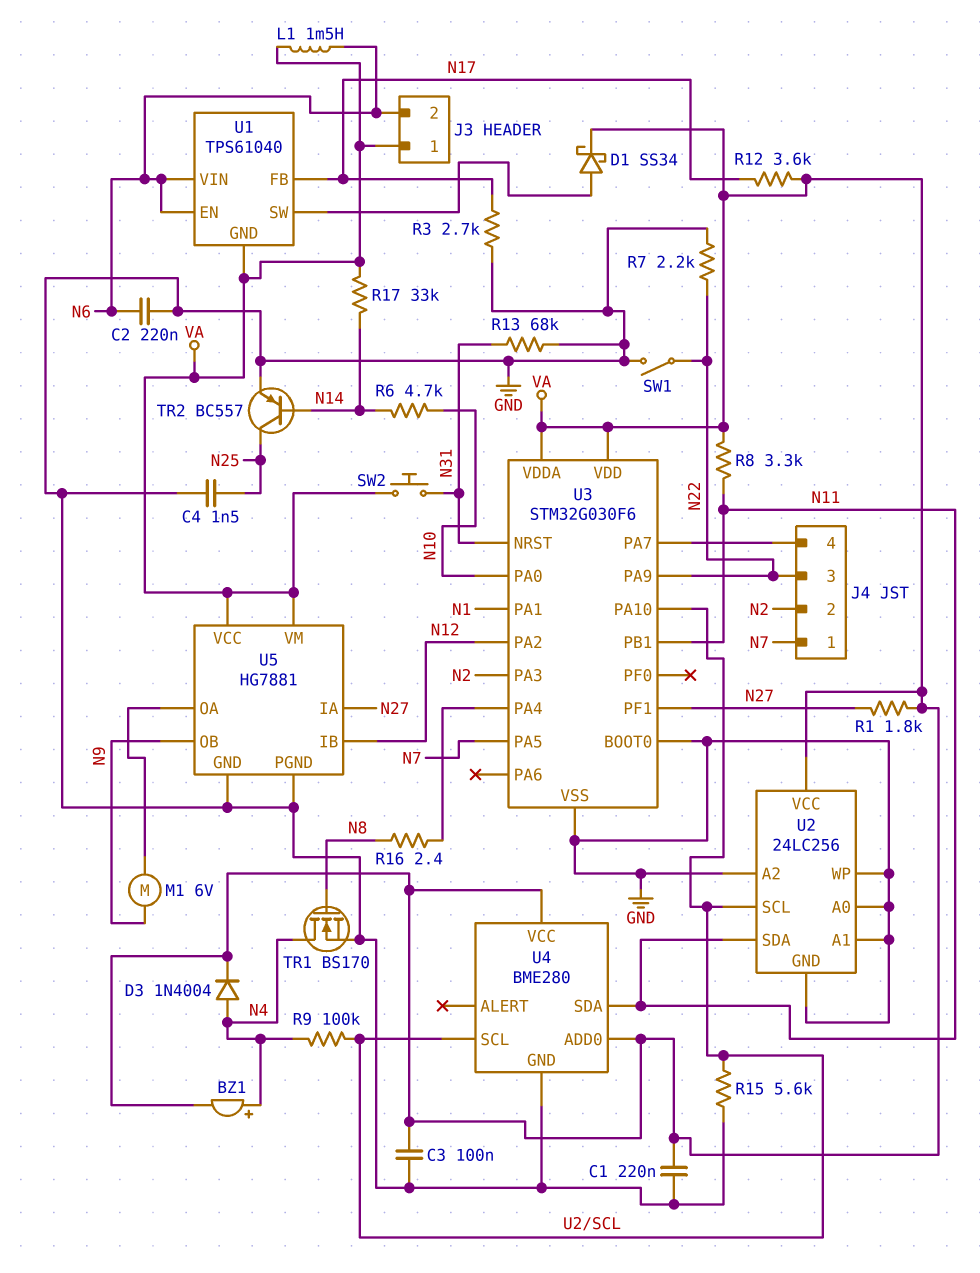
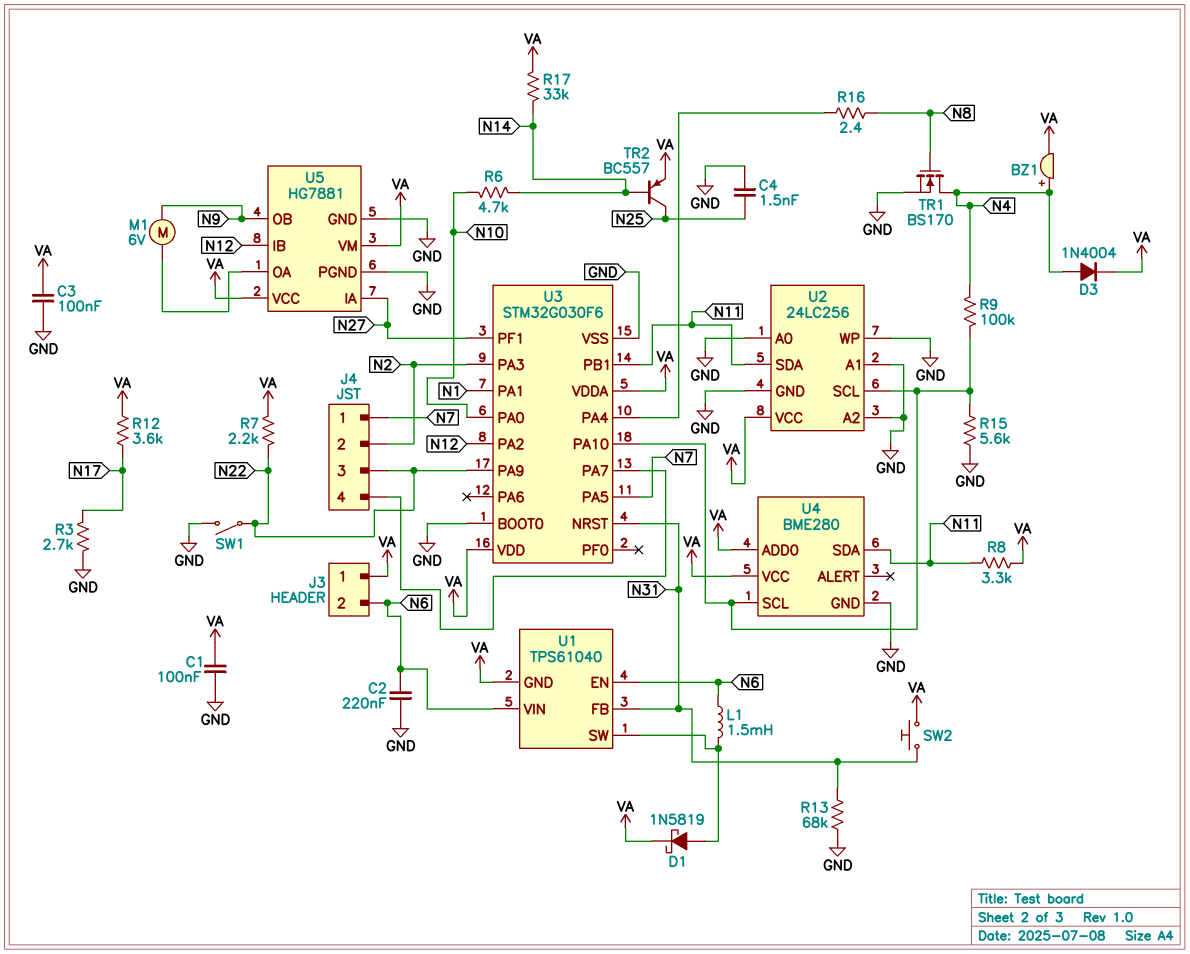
C1: 220nF (GND, VA) -> 100nF (GND, VA)
D1: schottky SS34 (A U1/SW, K VA) -> schottky 1N5819 (A U1/SW, K VA)
L1: 1.5mH (N6, VA) -> 1.5mH (N6, U1/SW)
R1: 1.8k (N27, VA) -> none
R7: 2.2k (GND, N22) -> 2.2k (N22, VA)
TR2: PNP BC557 (B N14, C N25, E GND) -> PNP BC557 (B N14, C N25, E VA)
U1 pin FB: N17 -> N31

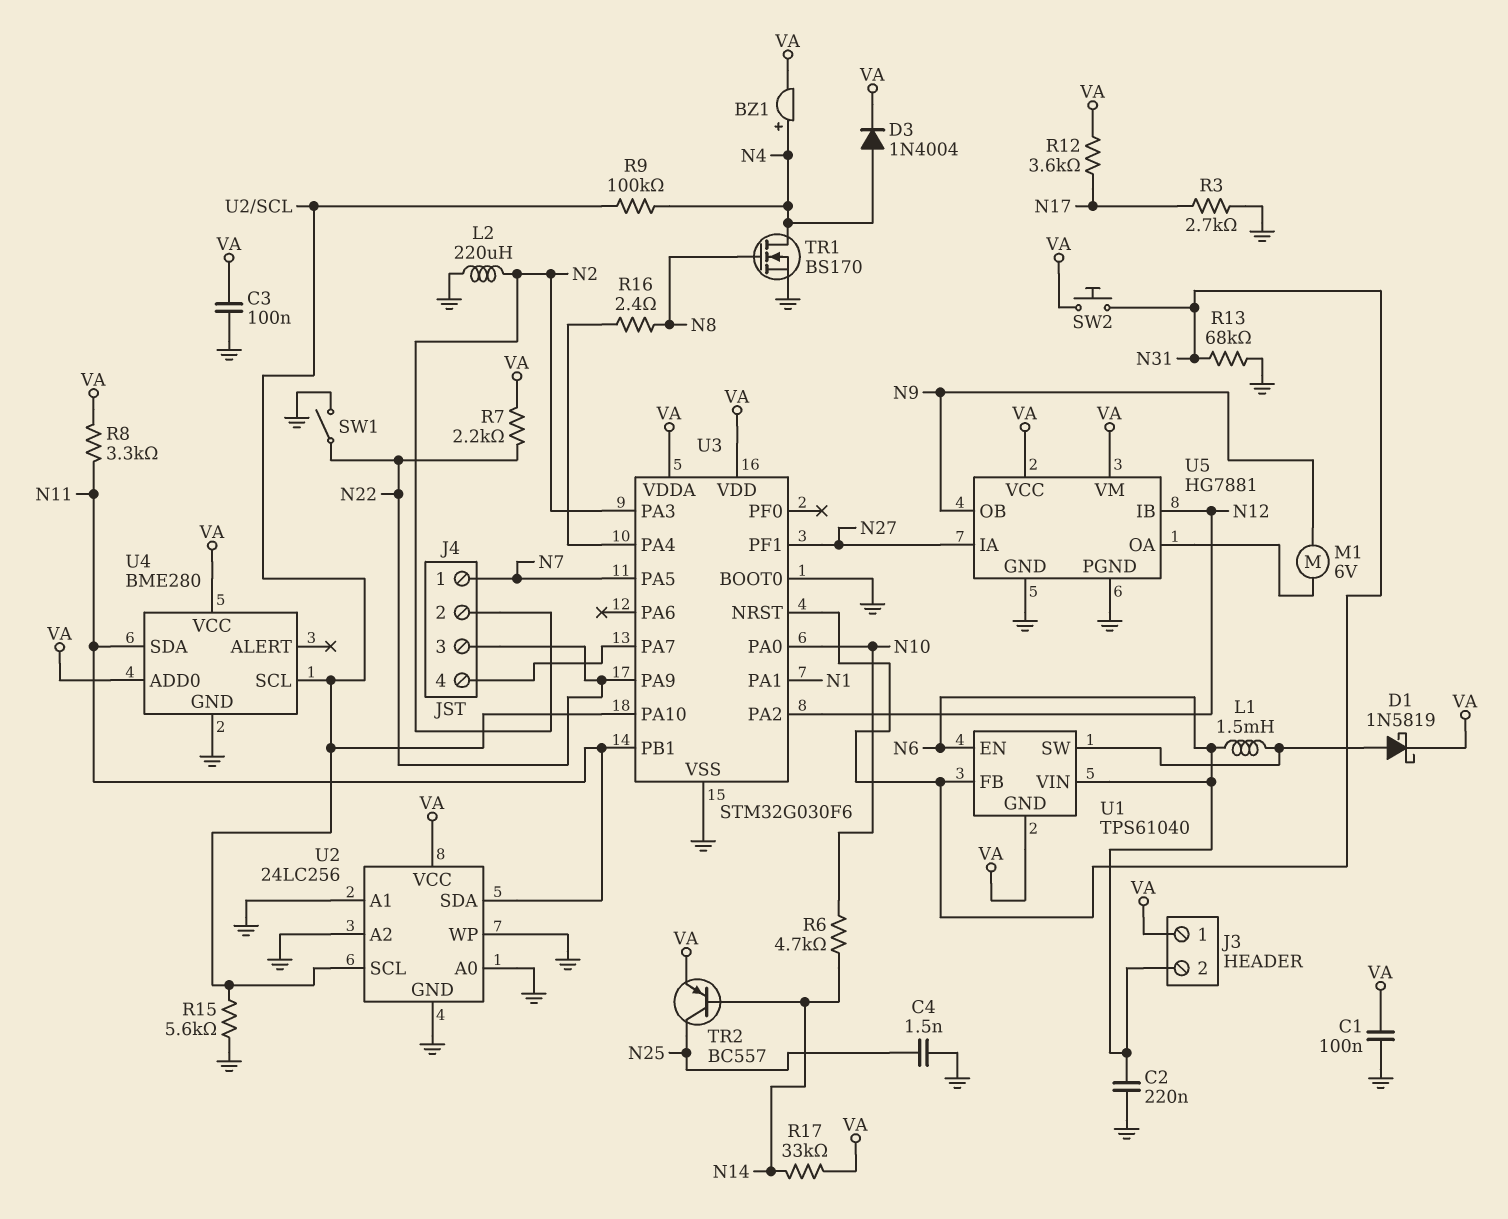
L2: none -> 220uH (GND, N2)

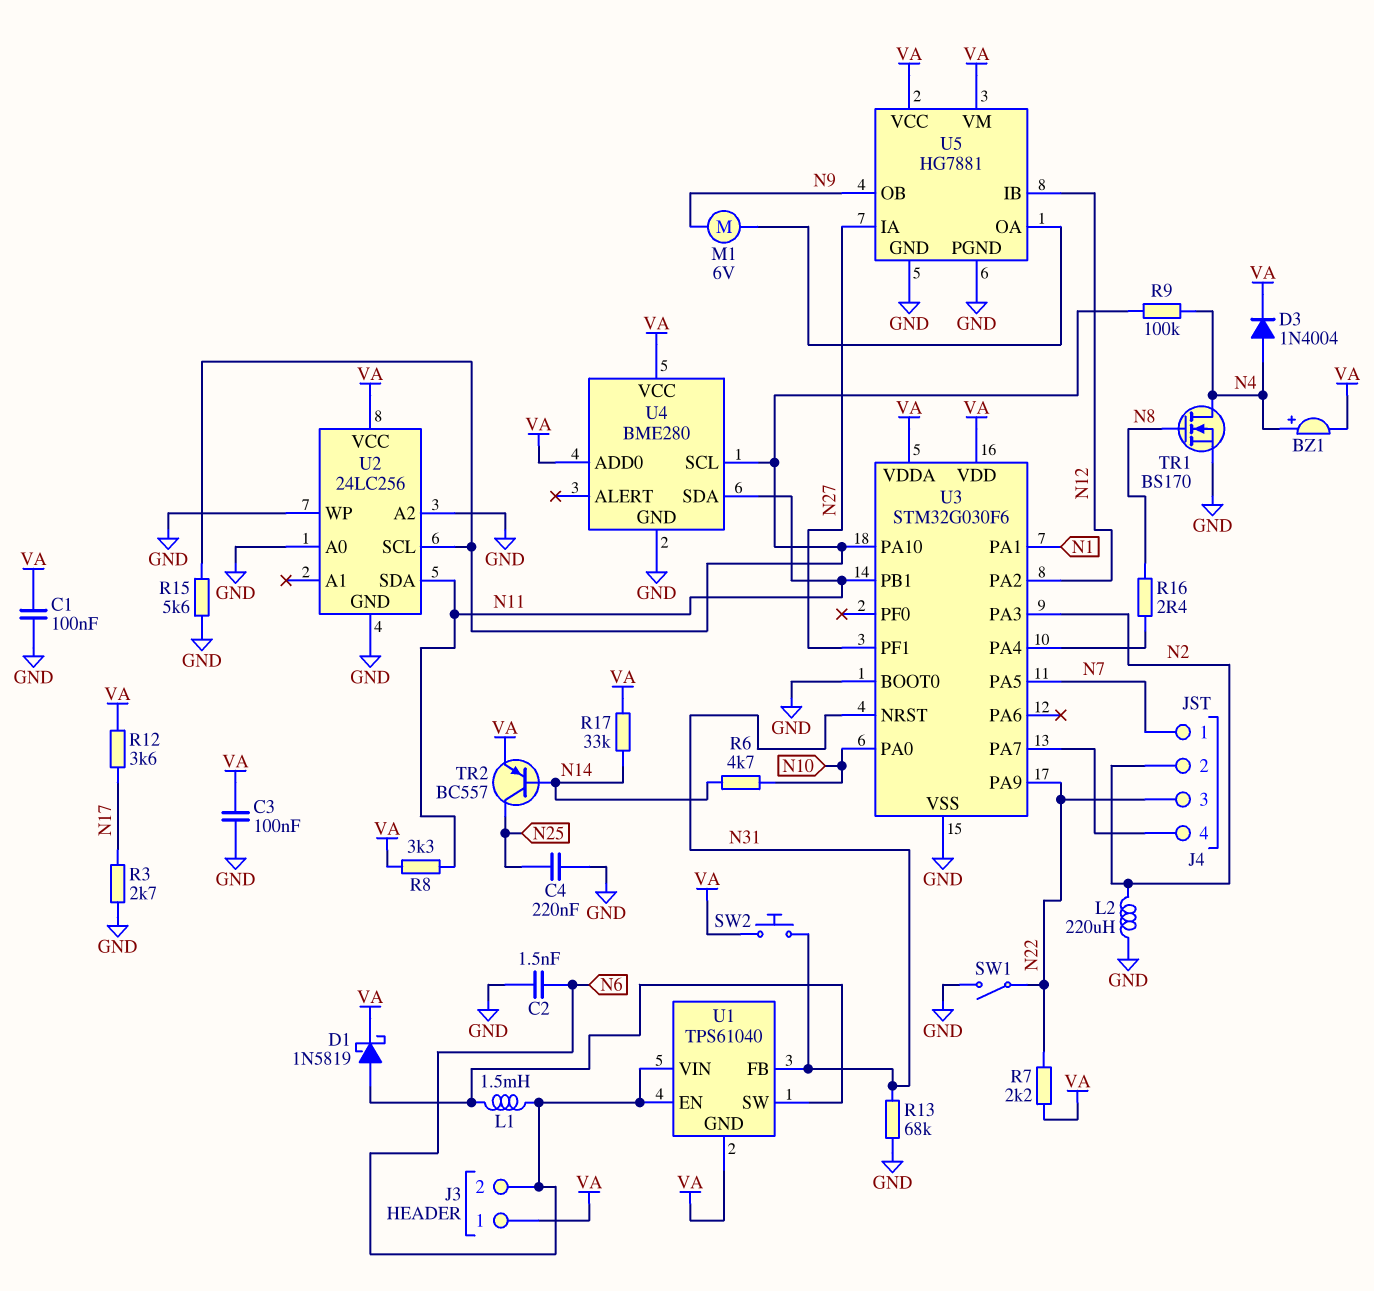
C2: 220nF (GND, N6) -> 1.5nF (GND, N6)
C4: 1.5nF (GND, N25) -> 220nF (GND, N25)
U2 pin A1: GND -> none

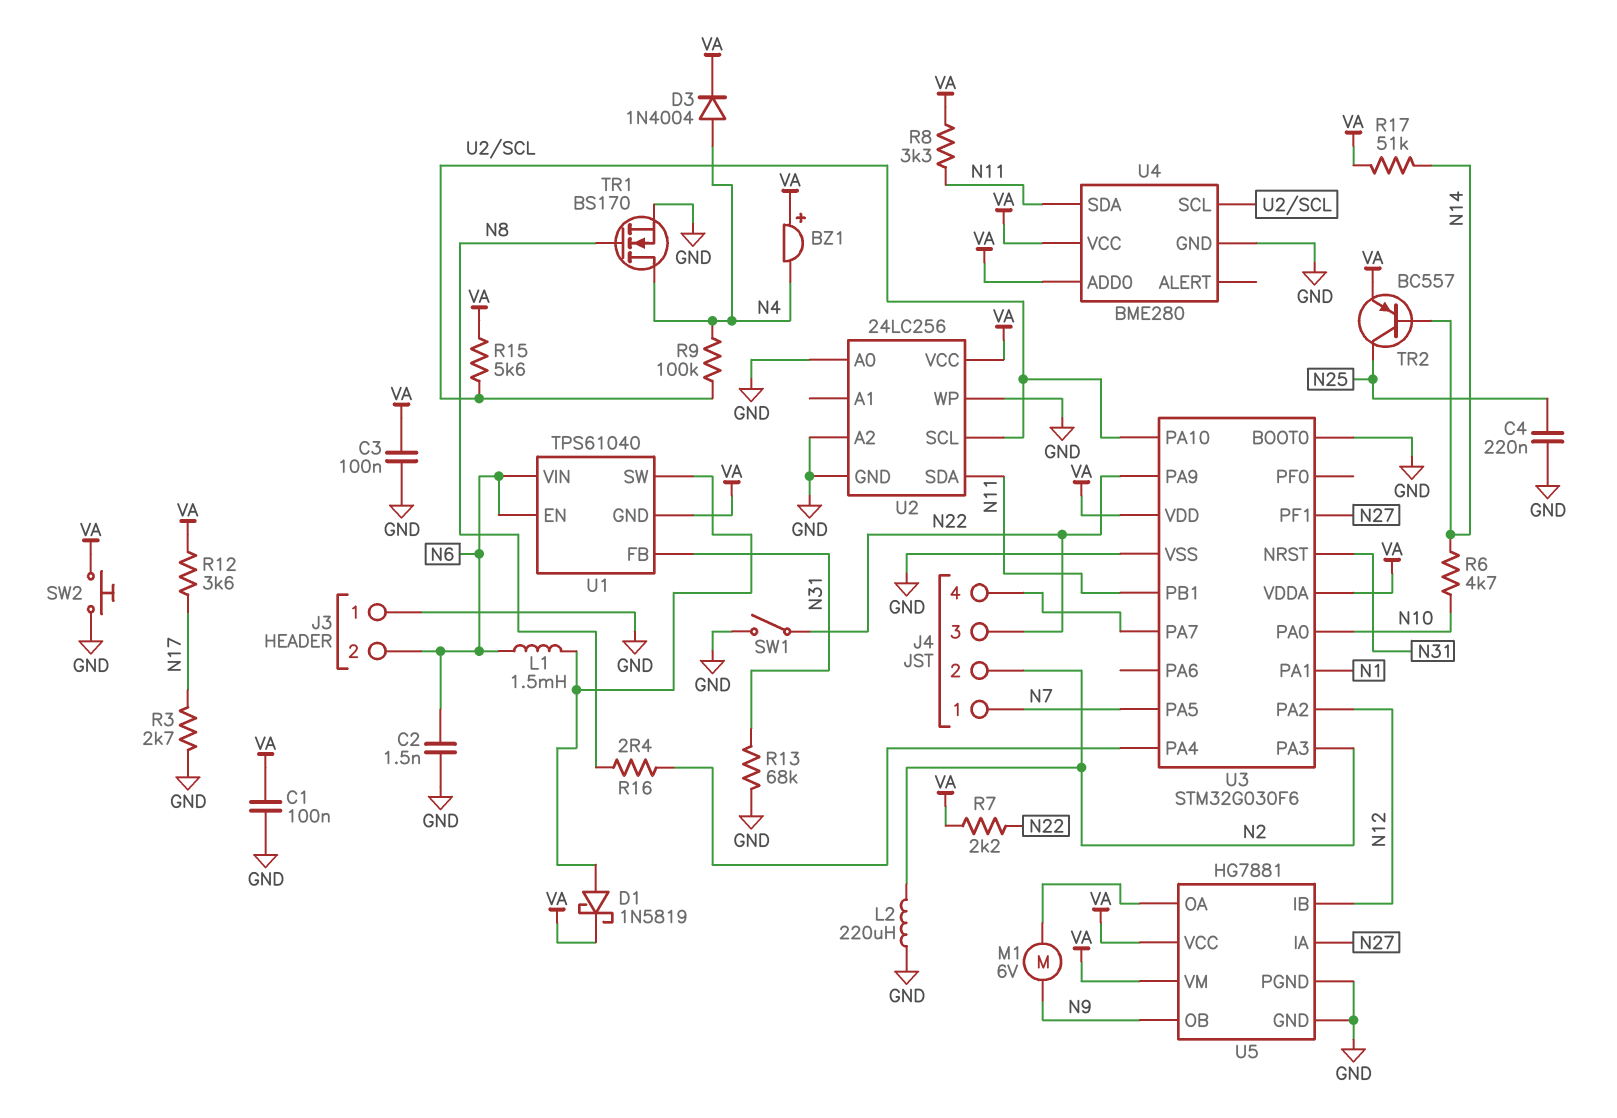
BZ1: buzzer (plus N4, minus VA) -> buzzer (plus VA, minus N4)
J3 pin 1: VA -> GND
R15: 5.6k (GND, U2/SCL) -> 5.6k (U2/SCL, VA)
R17: 33k (N14, VA) -> 51k (N14, VA)
SW2: button (N31, VA) -> button (GND, VA)

